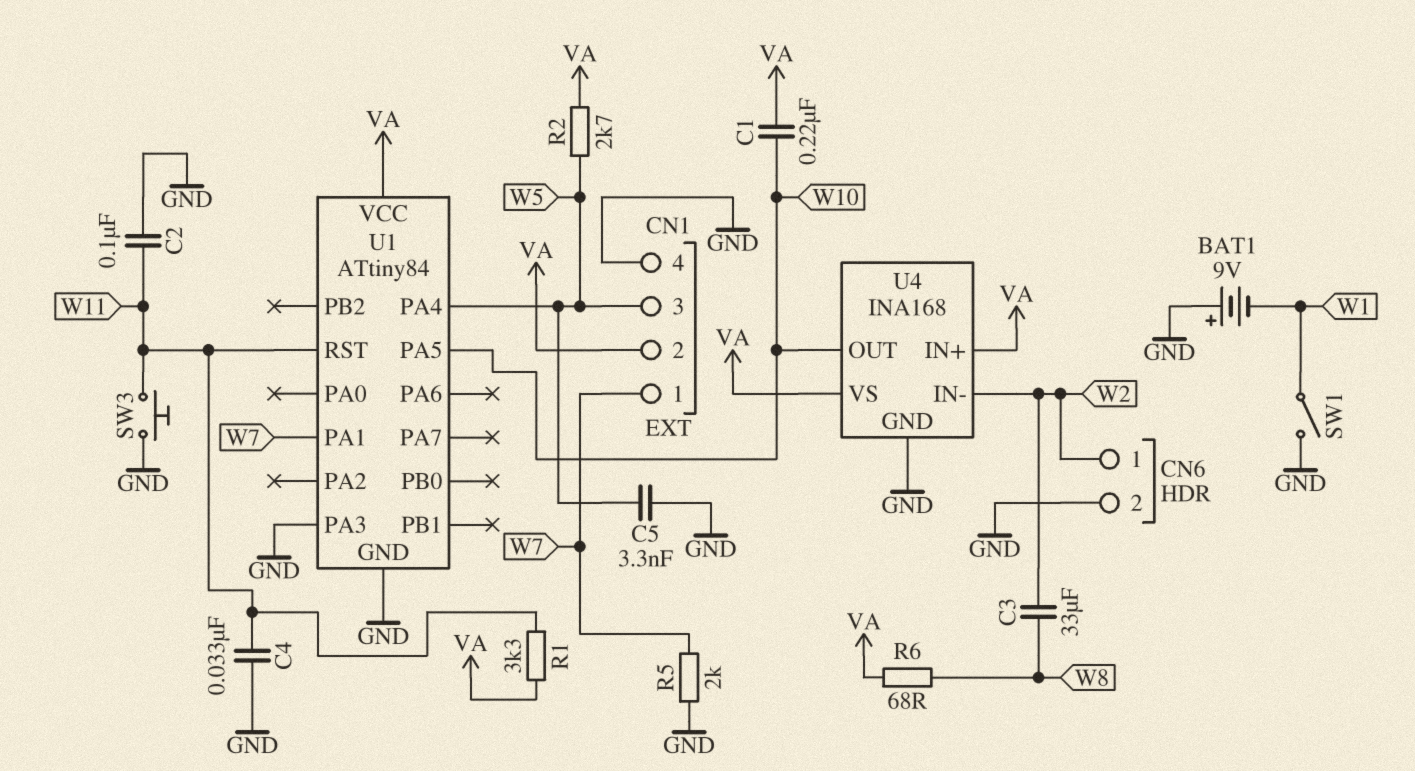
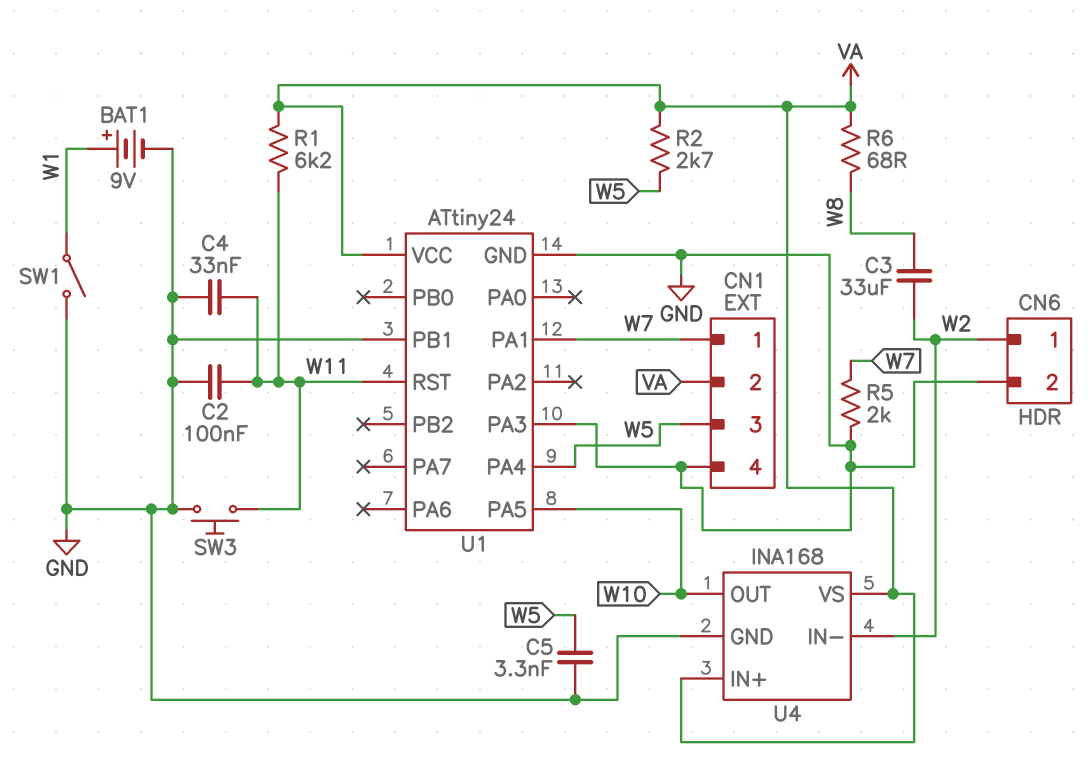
BAT1: 9V (plus GND, minus W1) -> 9V (plus W1, minus GND)
C1: 220nF (VA, W10) -> none
R1: 3.3k (VA, W11) -> 6.2k (VA, W11)
U1: ATtiny84 -> ATtiny24
U1 pin PB1: none -> GND

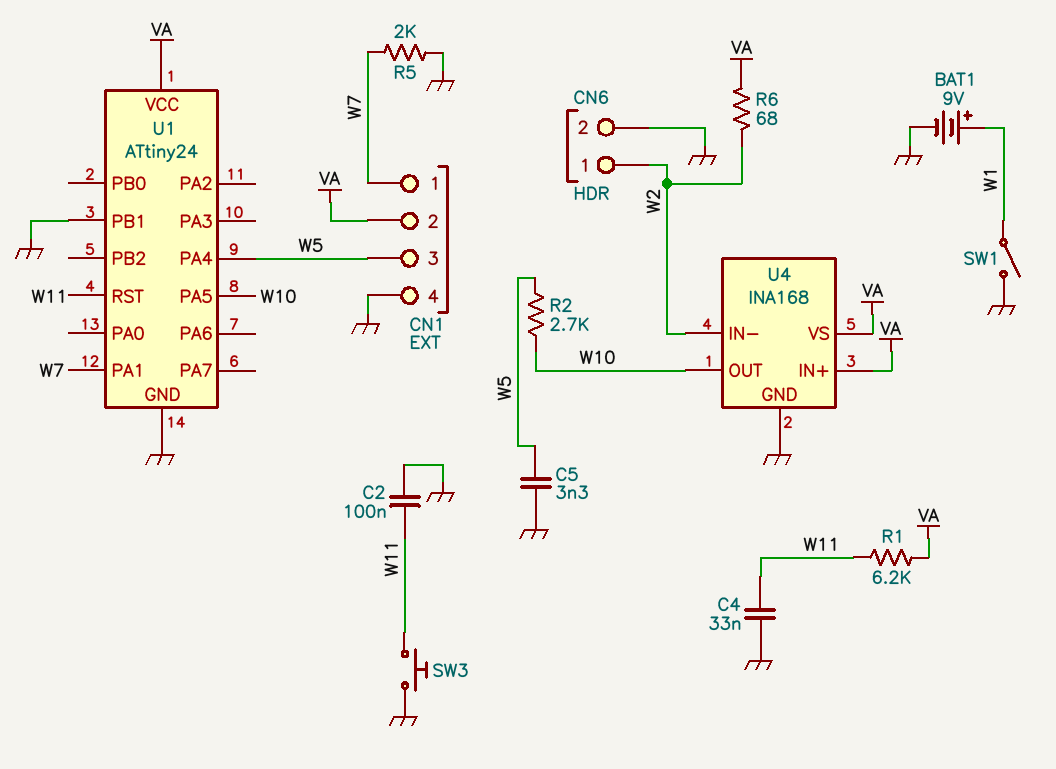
C3: 33uF (W2, W8) -> none
R2: 2.7k (VA, W5) -> 2.7k (W5, W10)
R6: 68 (VA, W8) -> 68 (VA, W2)
U1 pin PA3: GND -> none

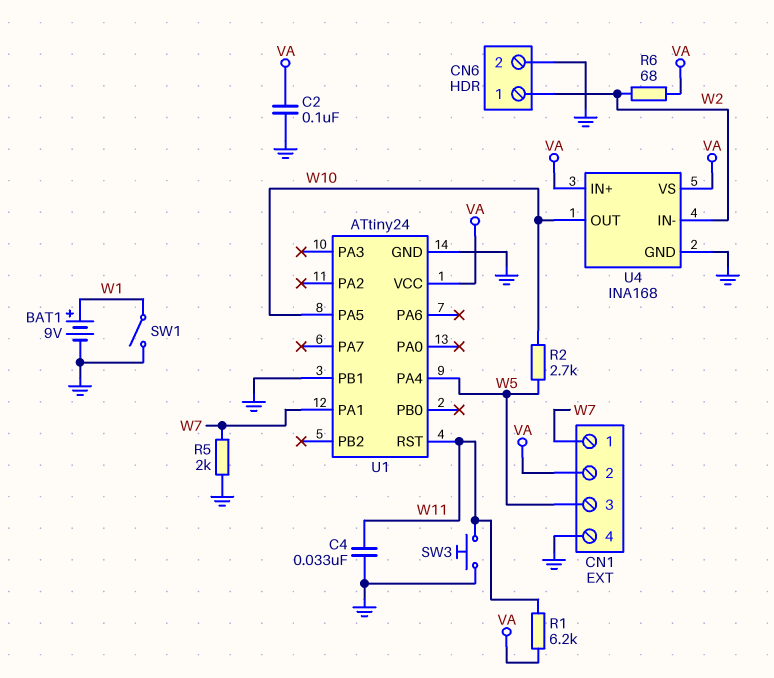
C2: 100nF (GND, W11) -> 100nF (GND, VA)
C5: 3.3nF (GND, W5) -> none

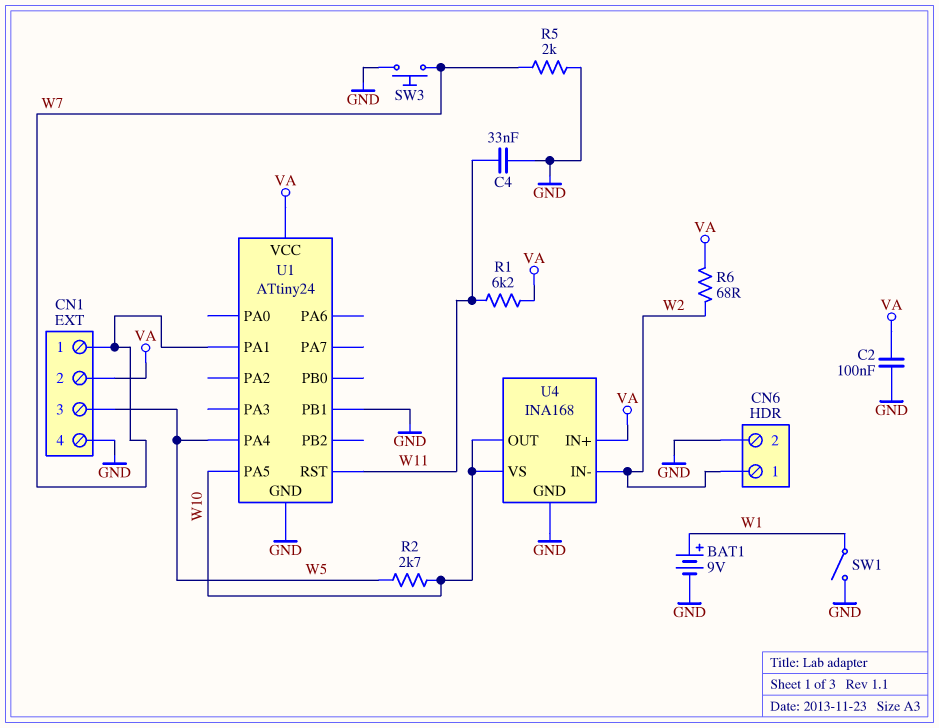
SW3: button (GND, W11) -> button (GND, W7)
U4 pin VS: VA -> W10

